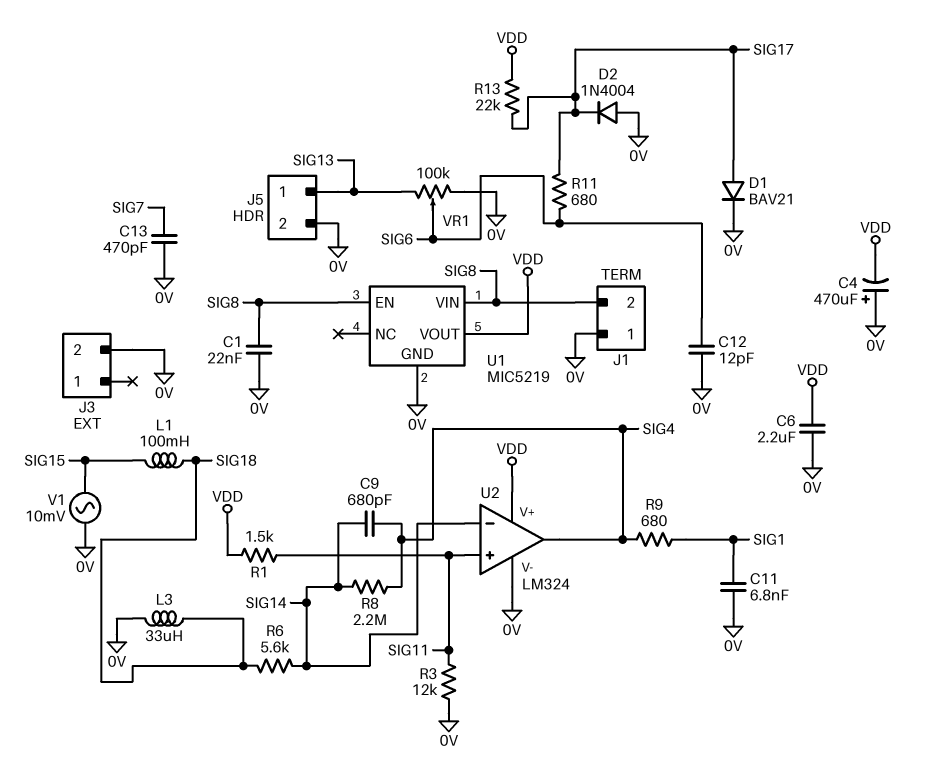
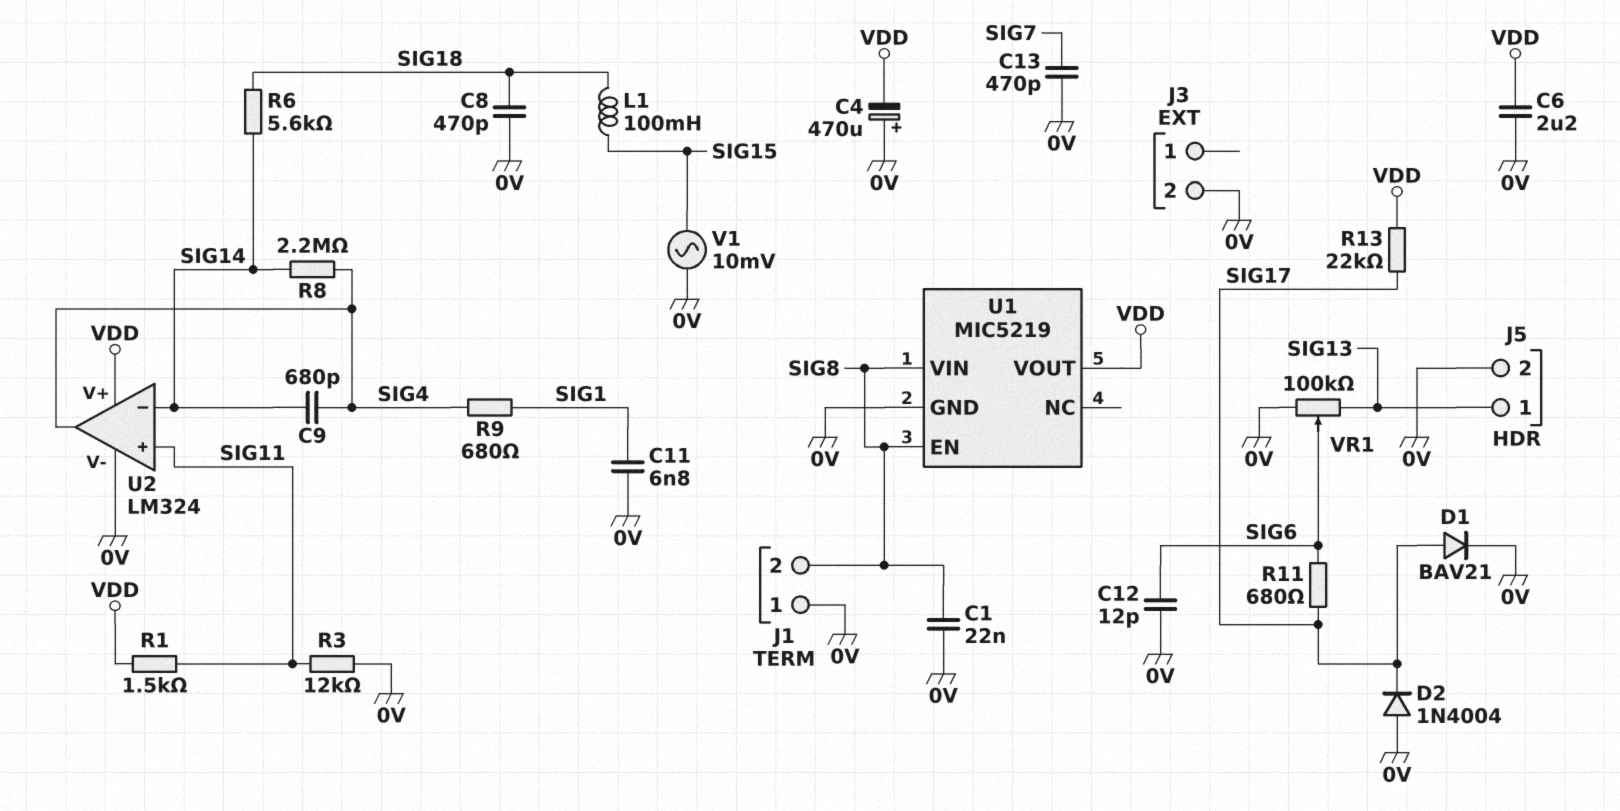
C8: none -> 470pF (0V, SIG18)
L3: 33uH (0V, SIG18) -> none

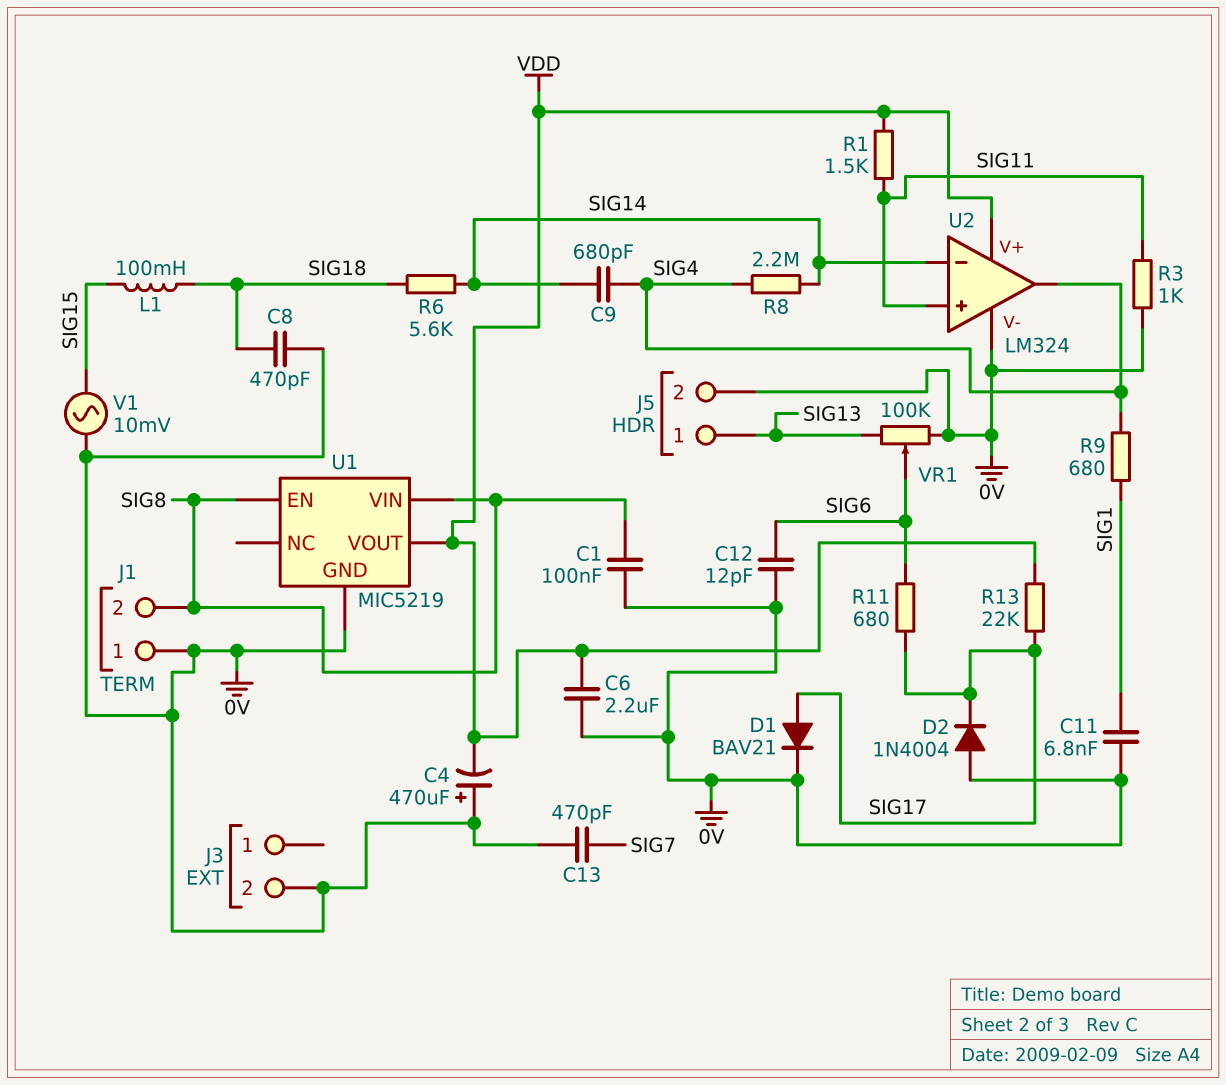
C1: 22nF (0V, SIG8) -> 100nF (0V, SIG8)
R3: 12k (0V, SIG11) -> 1k (0V, SIG11)

